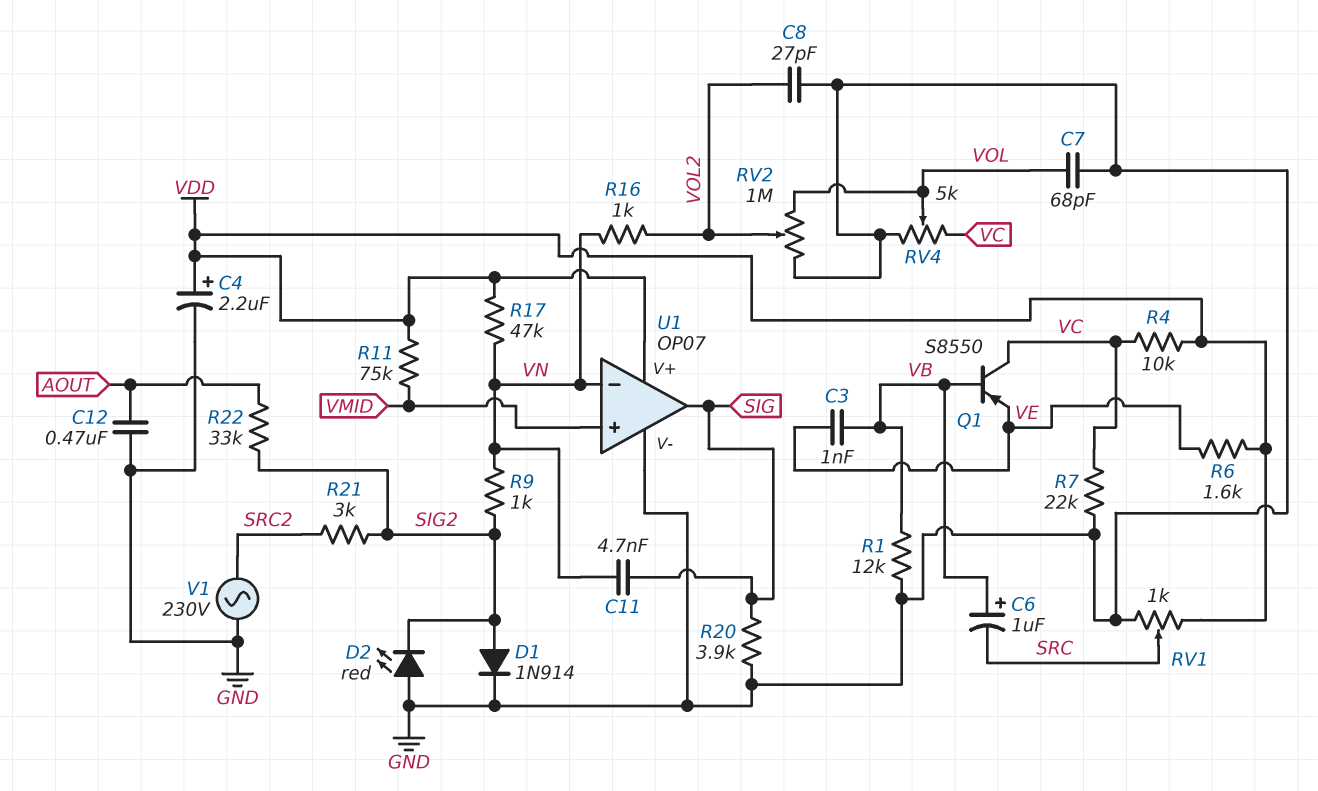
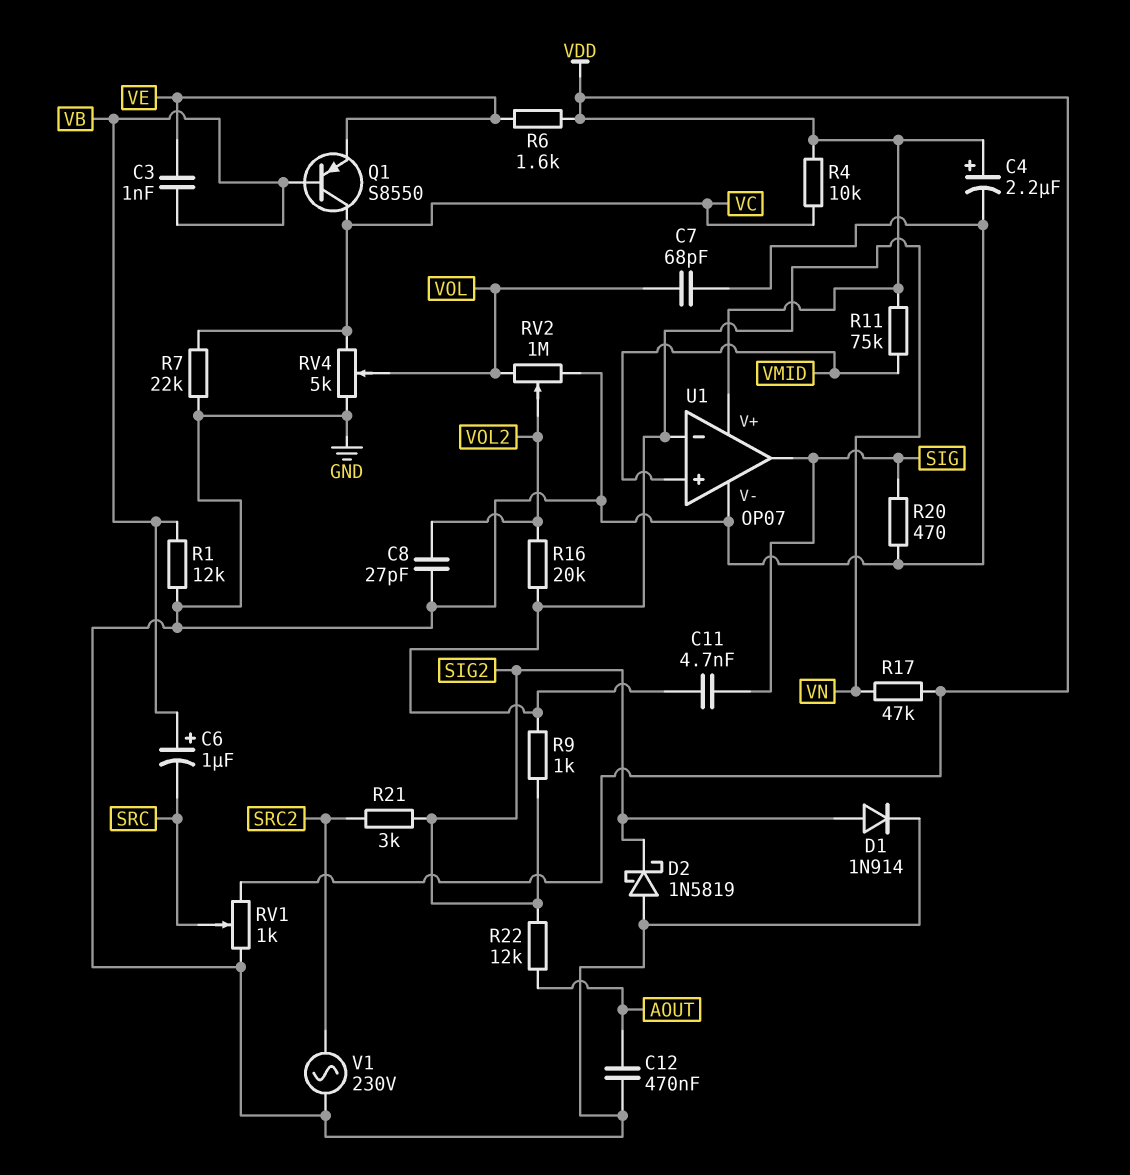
D2: LED red (A GND, K SIG2) -> schottky 1N5819 (A GND, K SIG2)
R16: 1k (VN, VOL2) -> 20k (VN, VOL2)
R20: 3.9k (GND, SIG) -> 470 (GND, SIG)
R22: 33k (AOUT, SIG2) -> 12k (AOUT, SIG2)

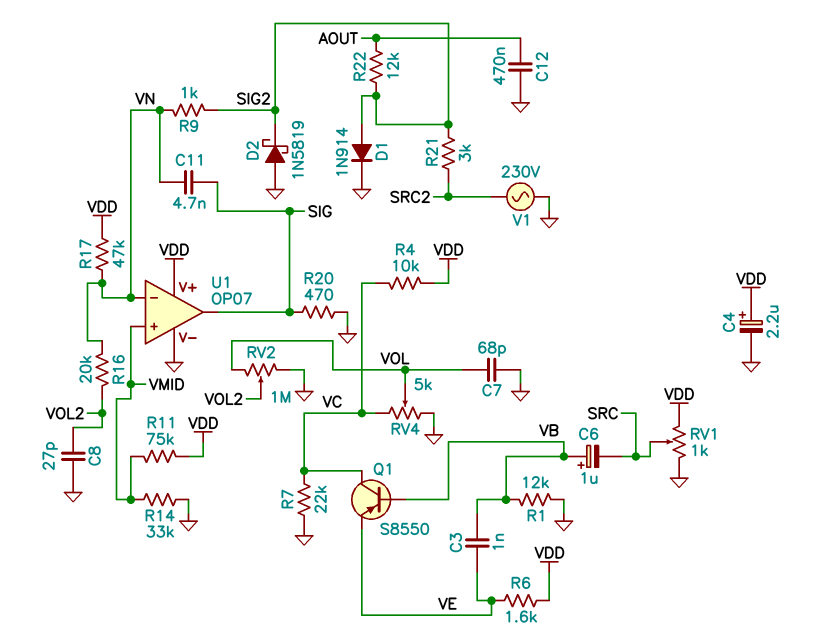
R14: none -> 33k (GND, VMID)

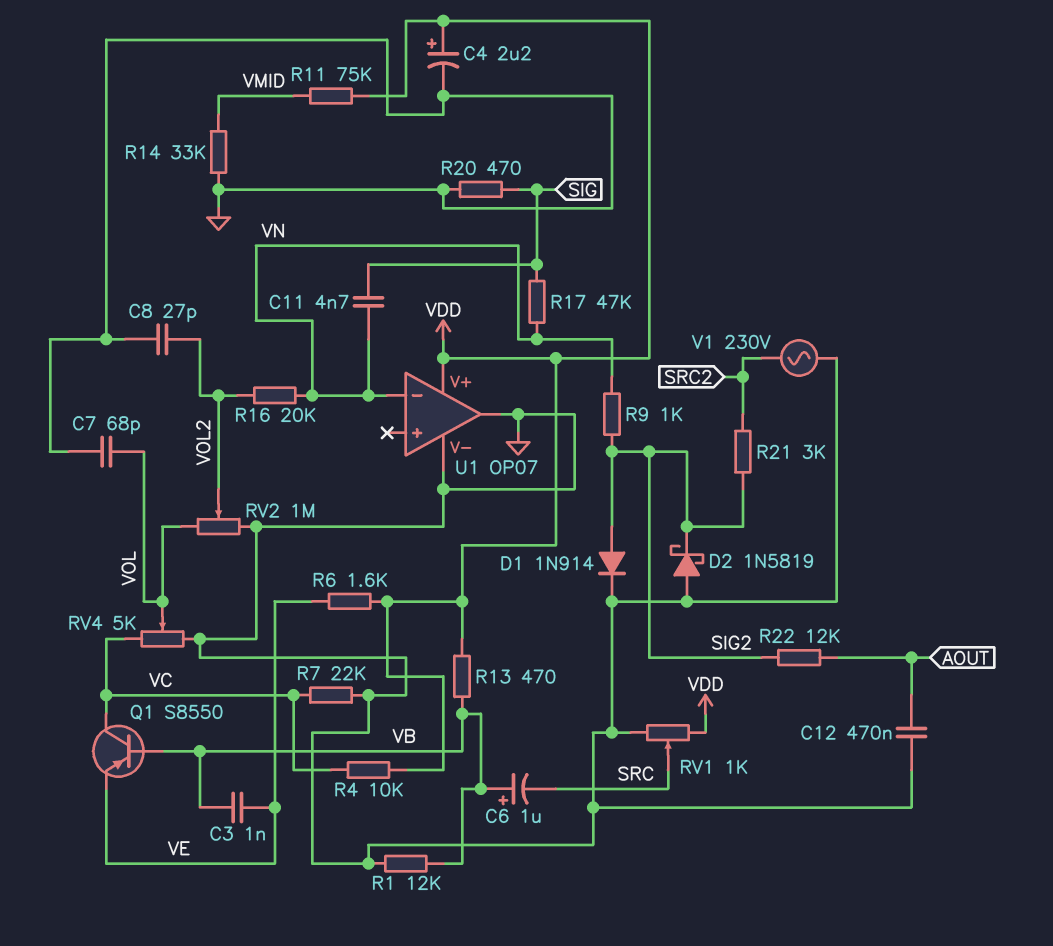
R13: none -> 470 (VB, VDD)
R17: 47k (VDD, VN) -> 47k (SIG, VN)
U1 pin in+: VMID -> none
U1 pin out: SIG -> GND

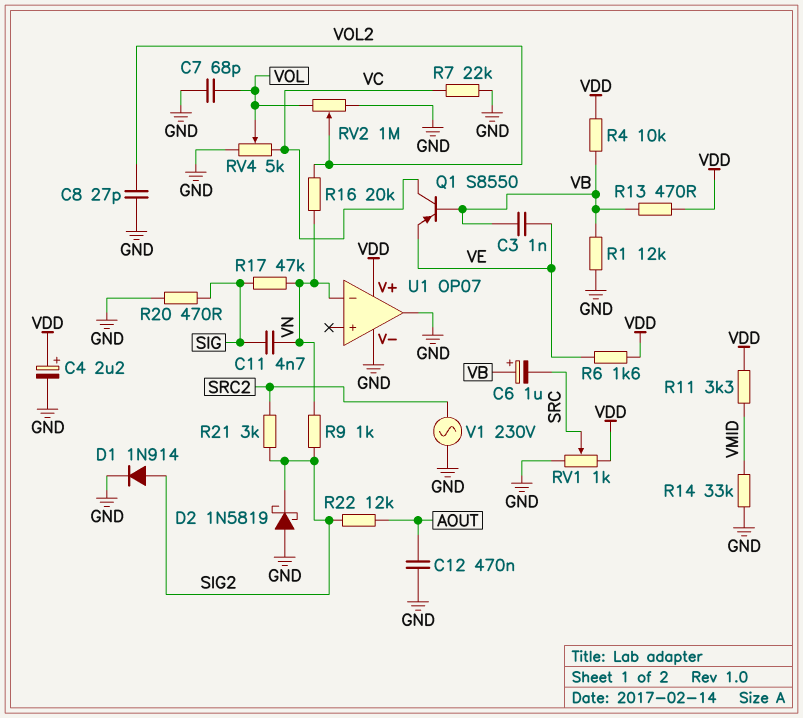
R4: 10k (VC, VDD) -> 10k (VB, VDD)
R11: 75k (VDD, VMID) -> 3.3k (VDD, VMID)

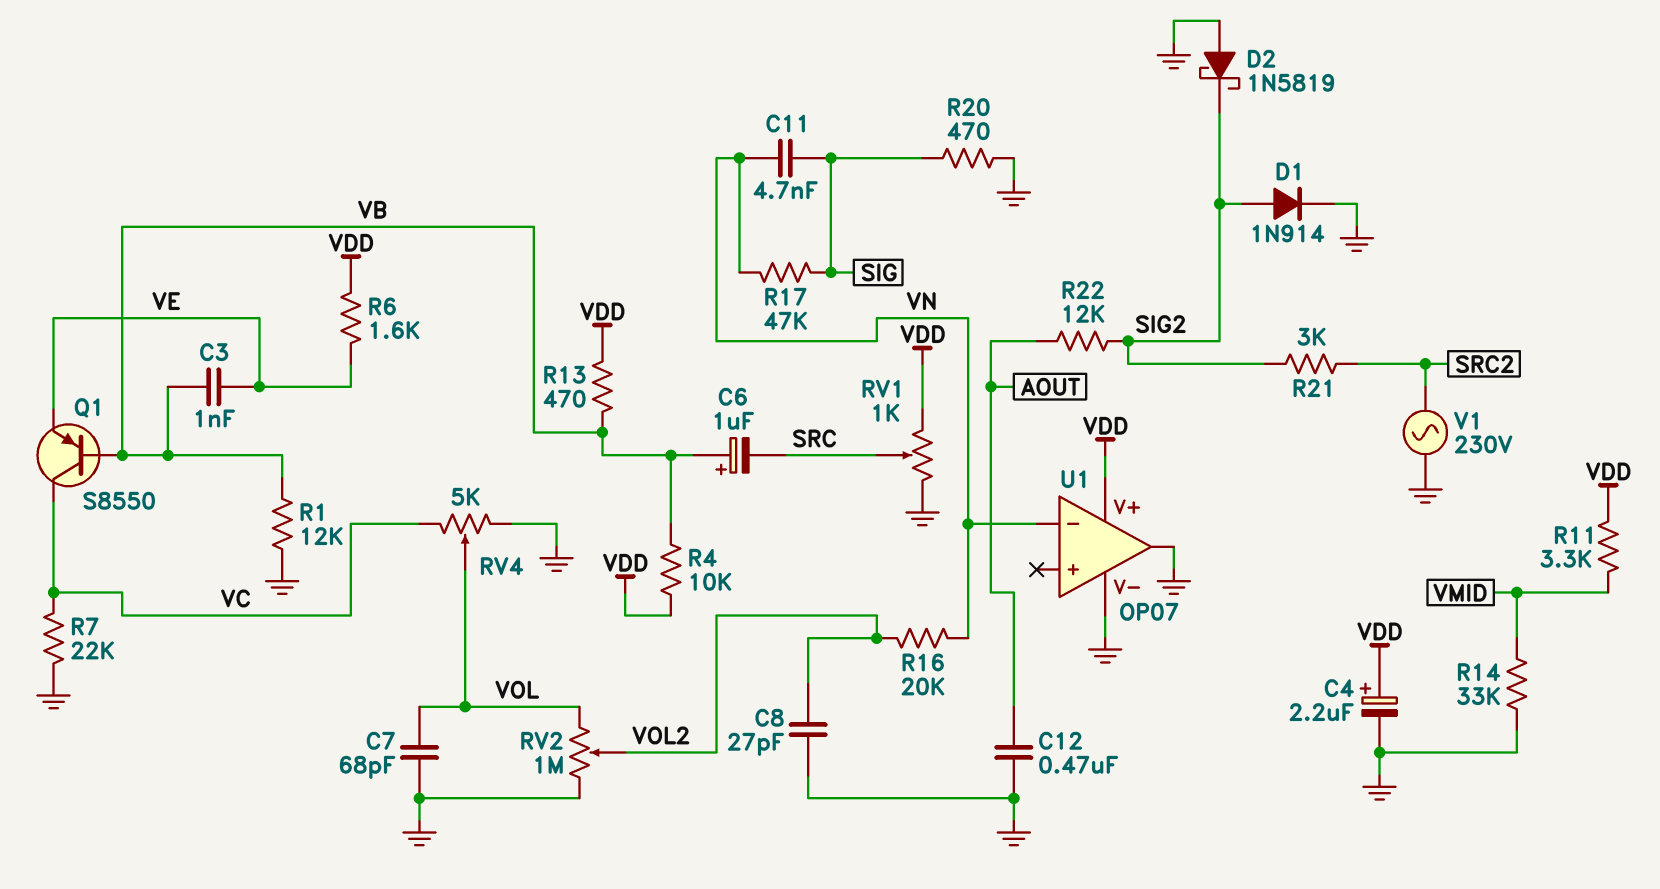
R9: 1k (SIG2, VN) -> none

